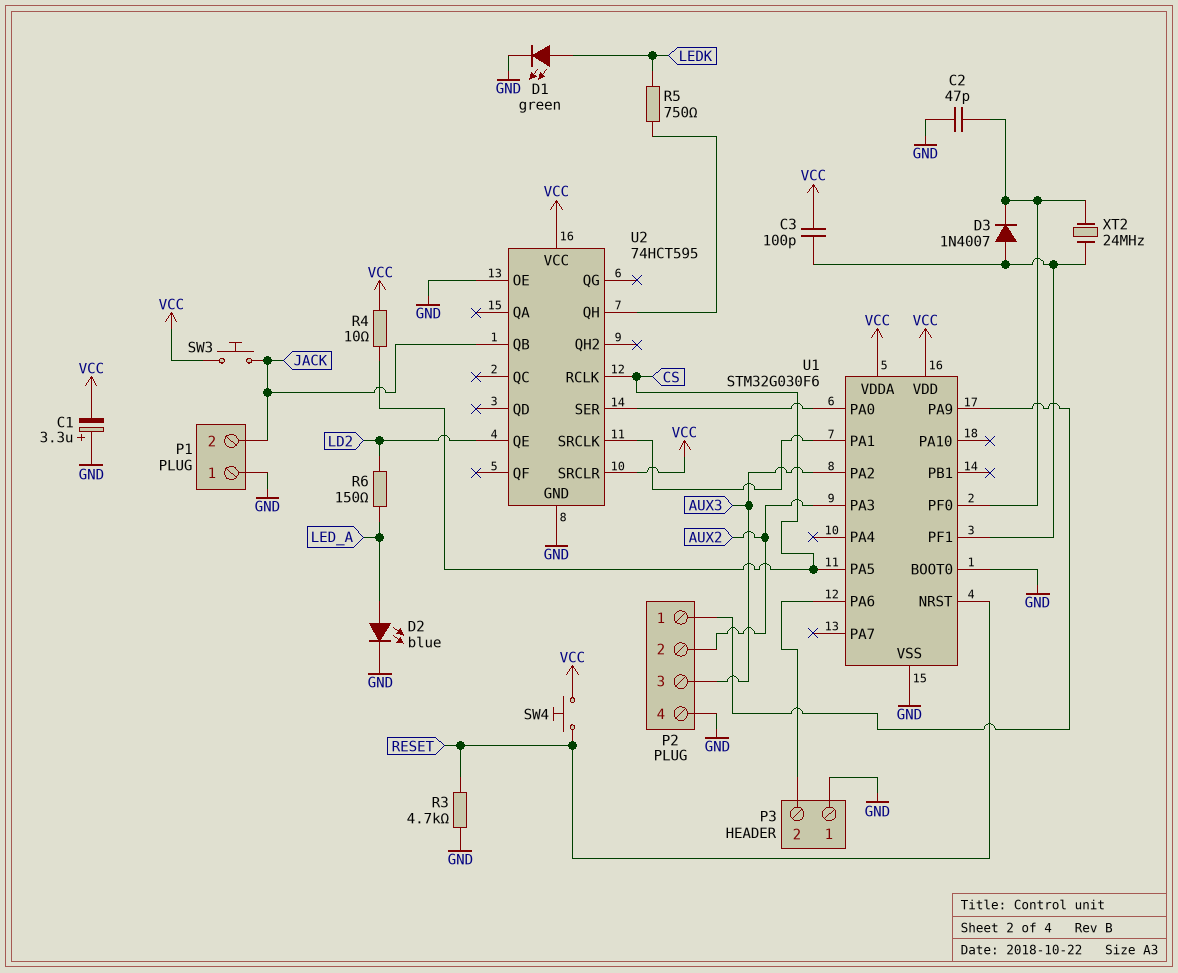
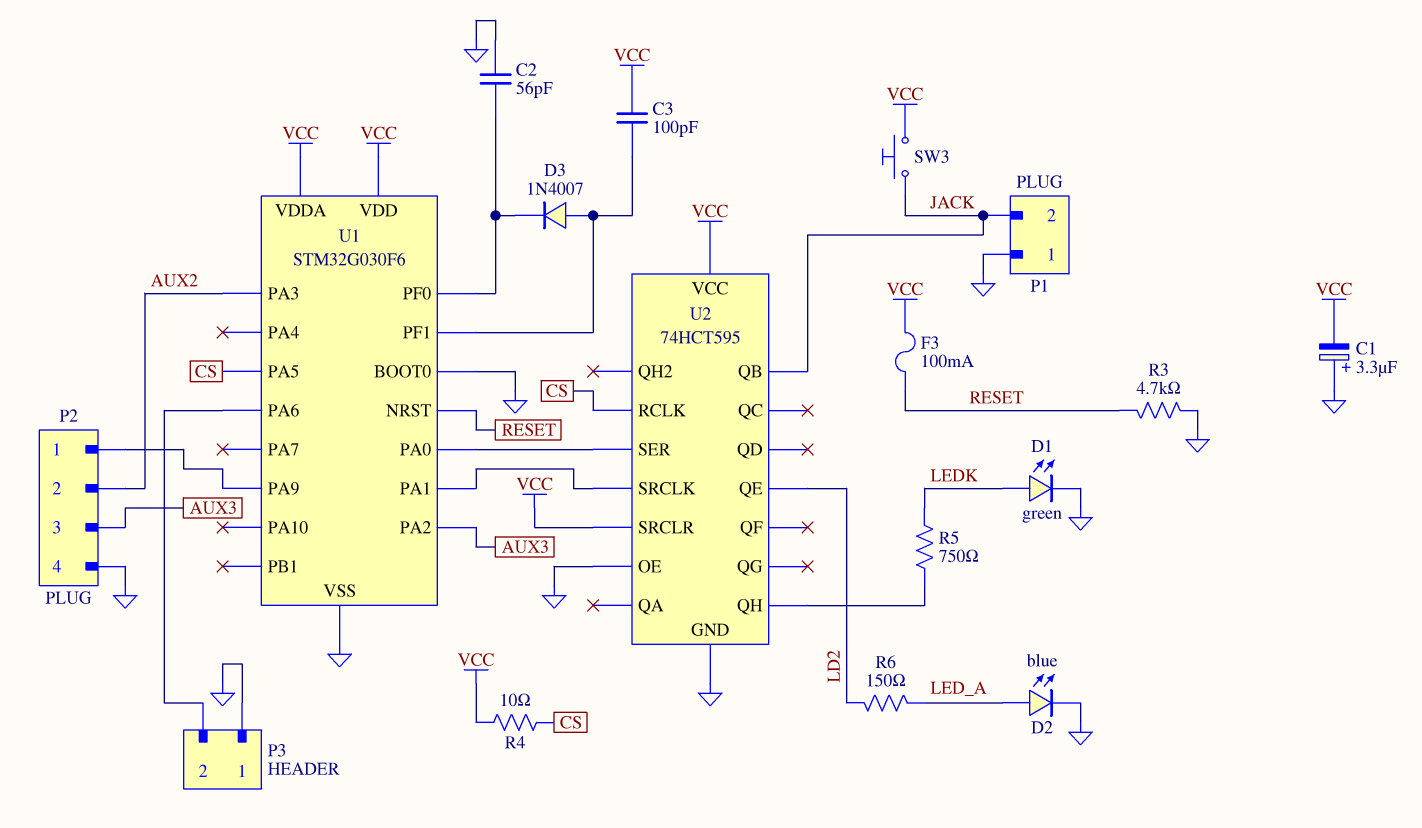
C2: 47pF (GND, U1/PF0) -> 56pF (GND, U1/PF0)
F3: none -> 100mA (RESET, VCC)
SW4: button (RESET, VCC) -> none
XT2: 24MHz (U1/PF0, U1/PF1) -> none

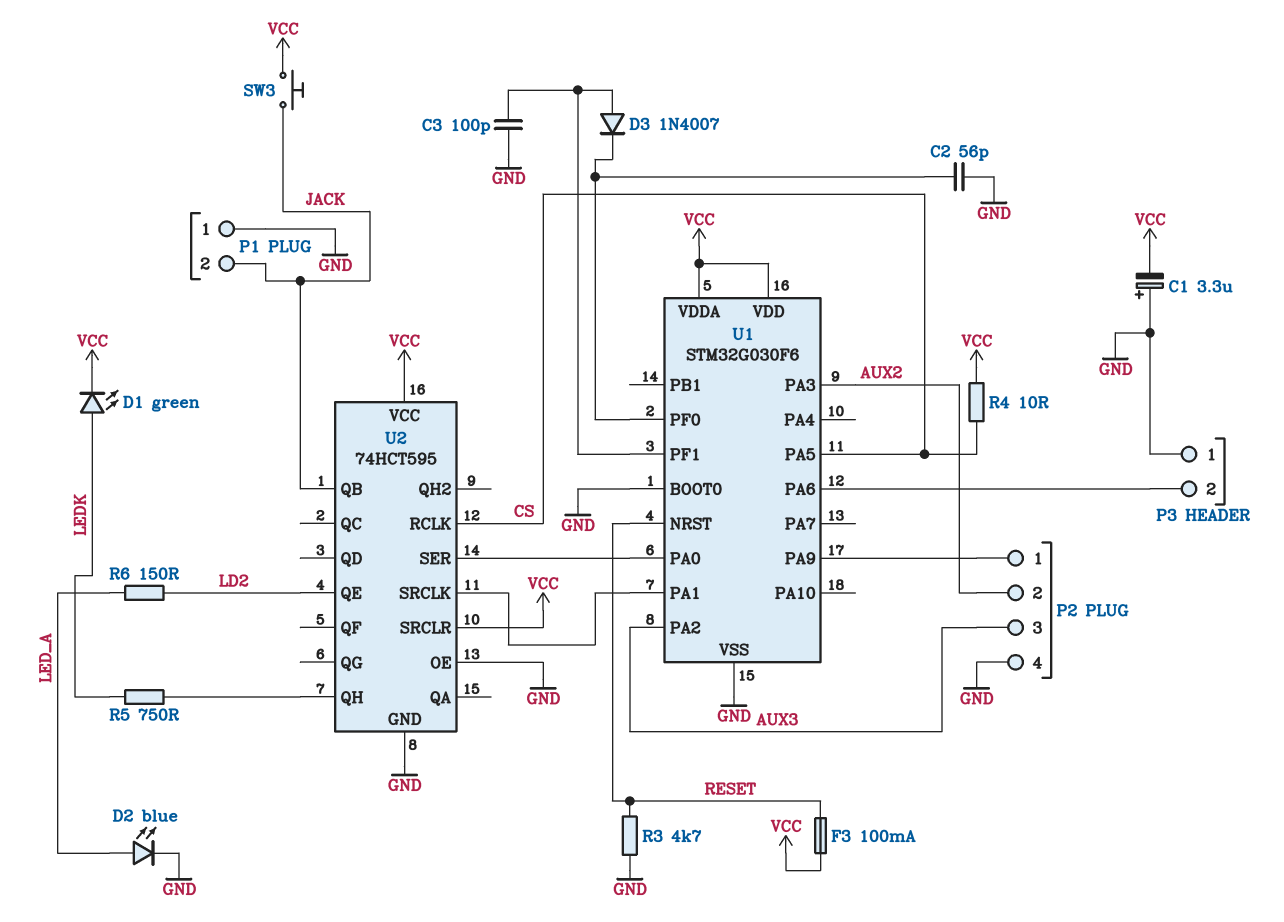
C3: 100pF (U1/PF1, VCC) -> 100pF (GND, U1/PF1)
D1: LED green (A LEDK, K GND) -> LED green (A LEDK, K VCC)

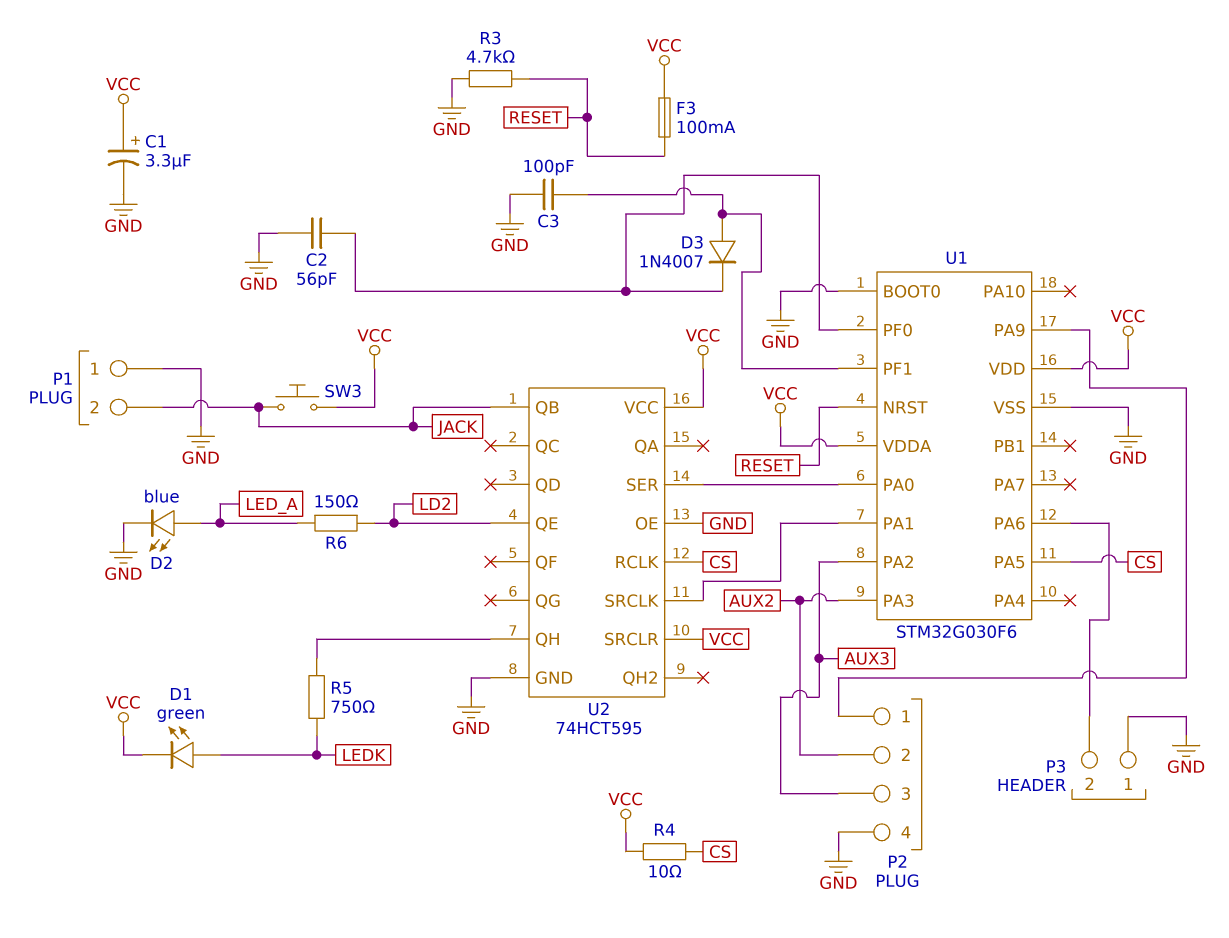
C1: 3.3uF (plus GND, minus VCC) -> 3.3uF (plus VCC, minus GND)

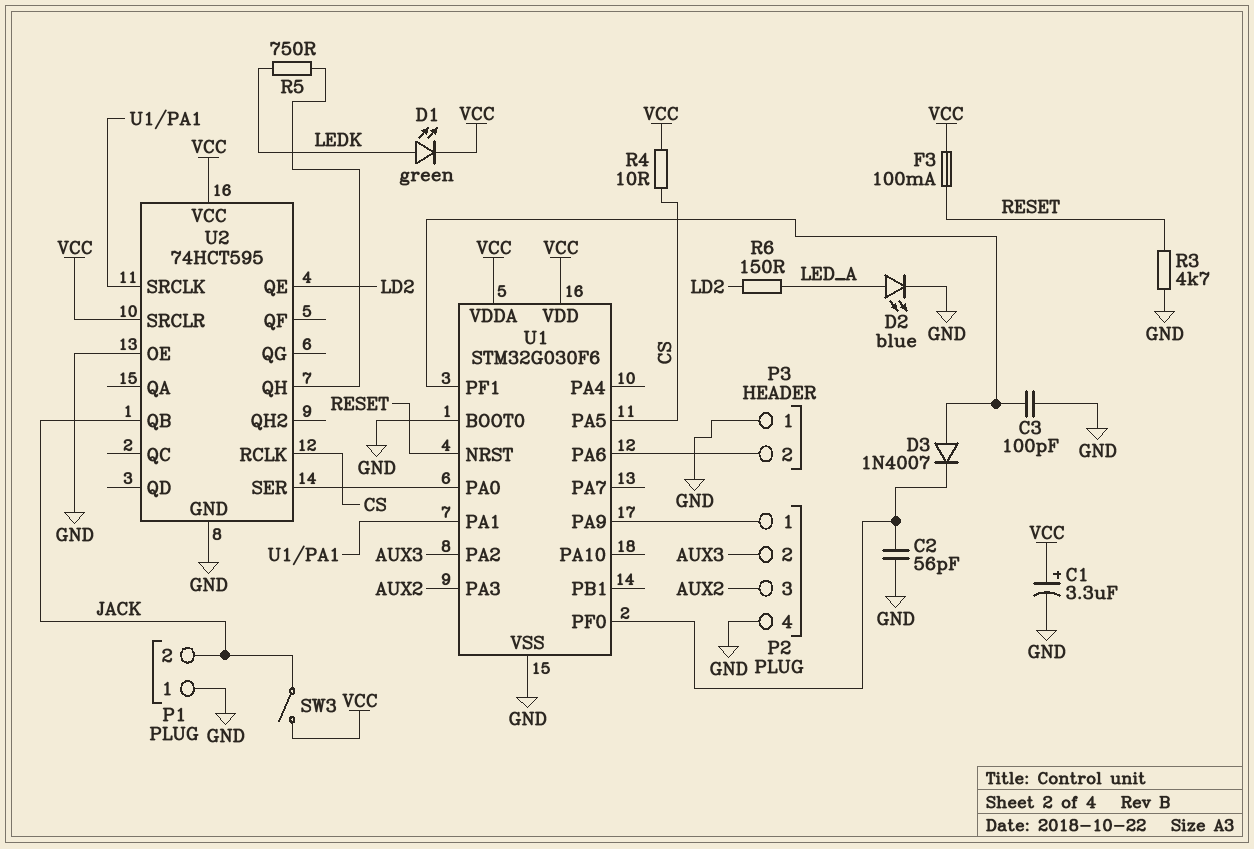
P2 pin 2: AUX2 -> AUX3
P2 pin 3: AUX3 -> AUX2
SW3: button (JACK, VCC) -> switch (JACK, VCC)

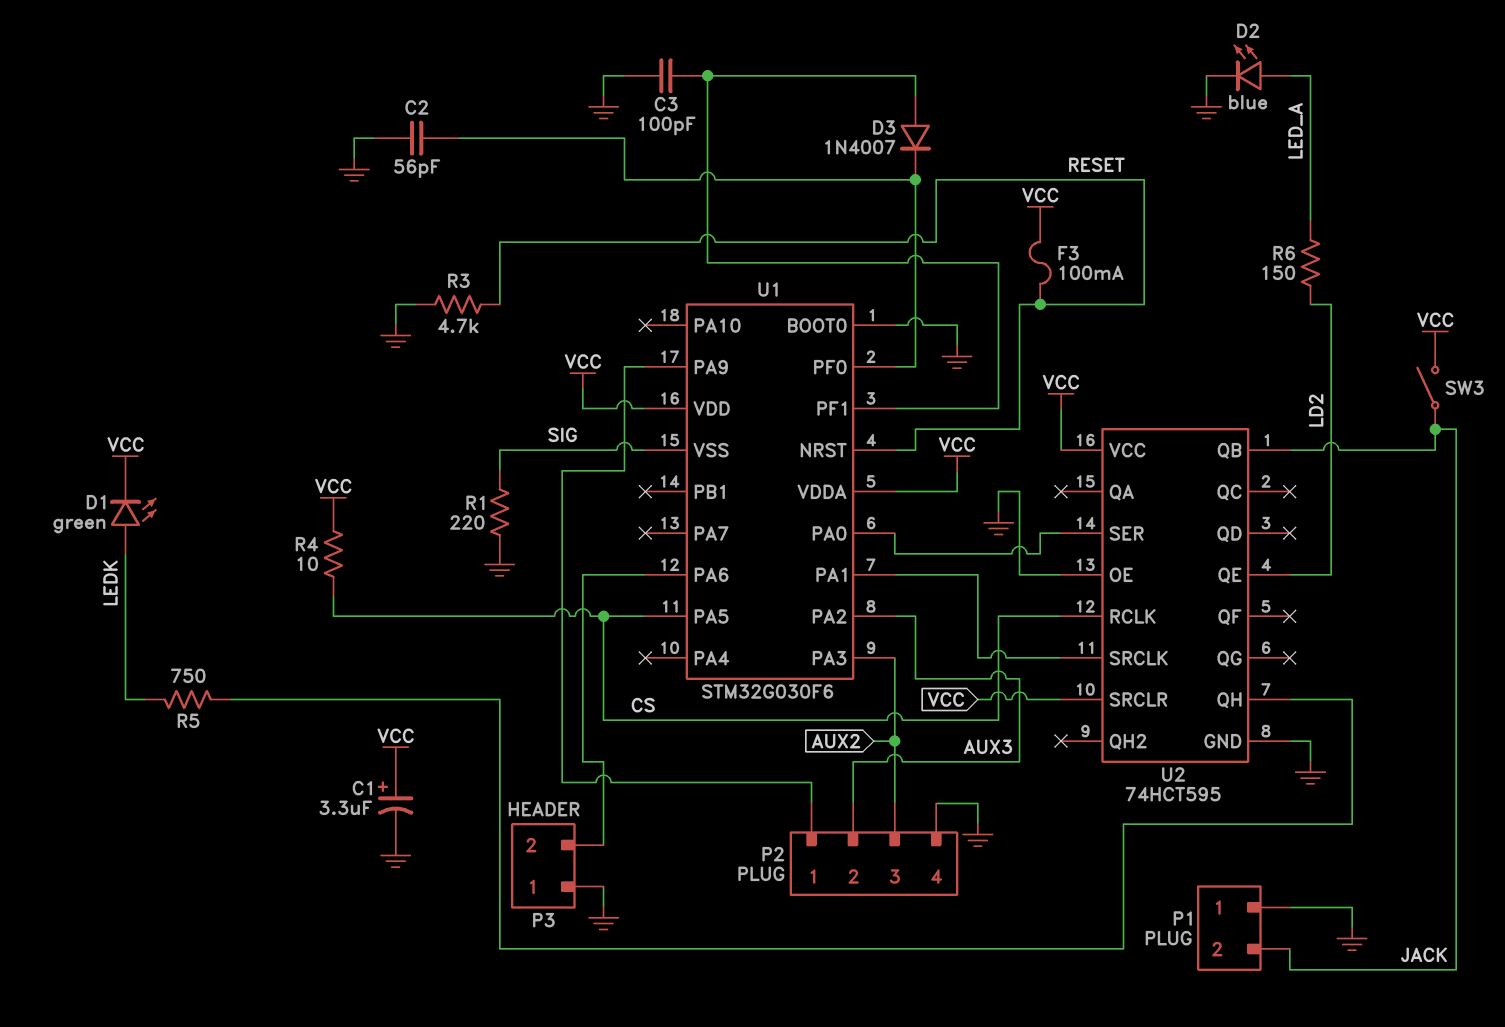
R1: none -> 220 (GND, SIG)
U1 pin VSS: GND -> SIG

